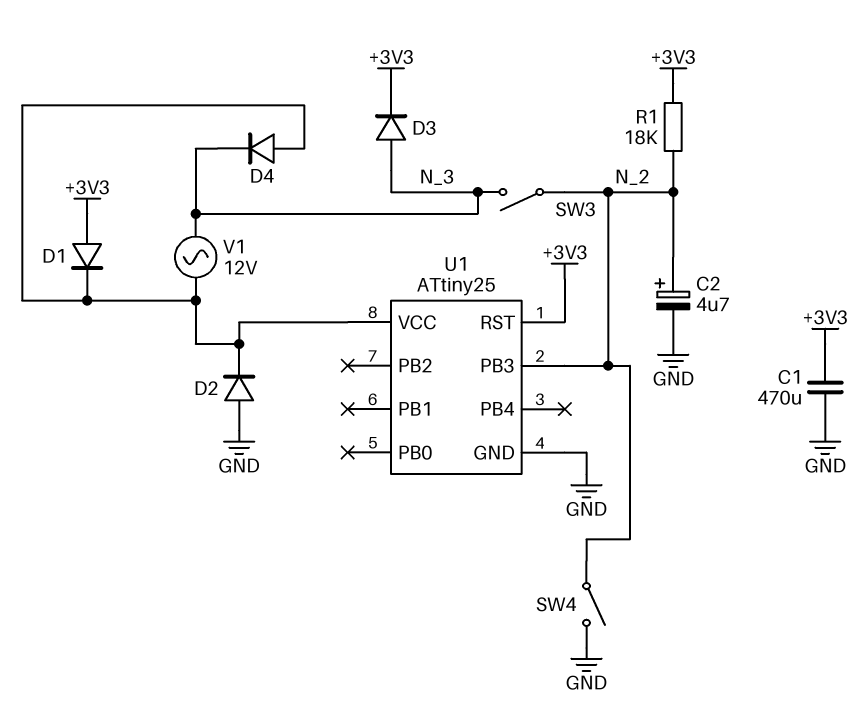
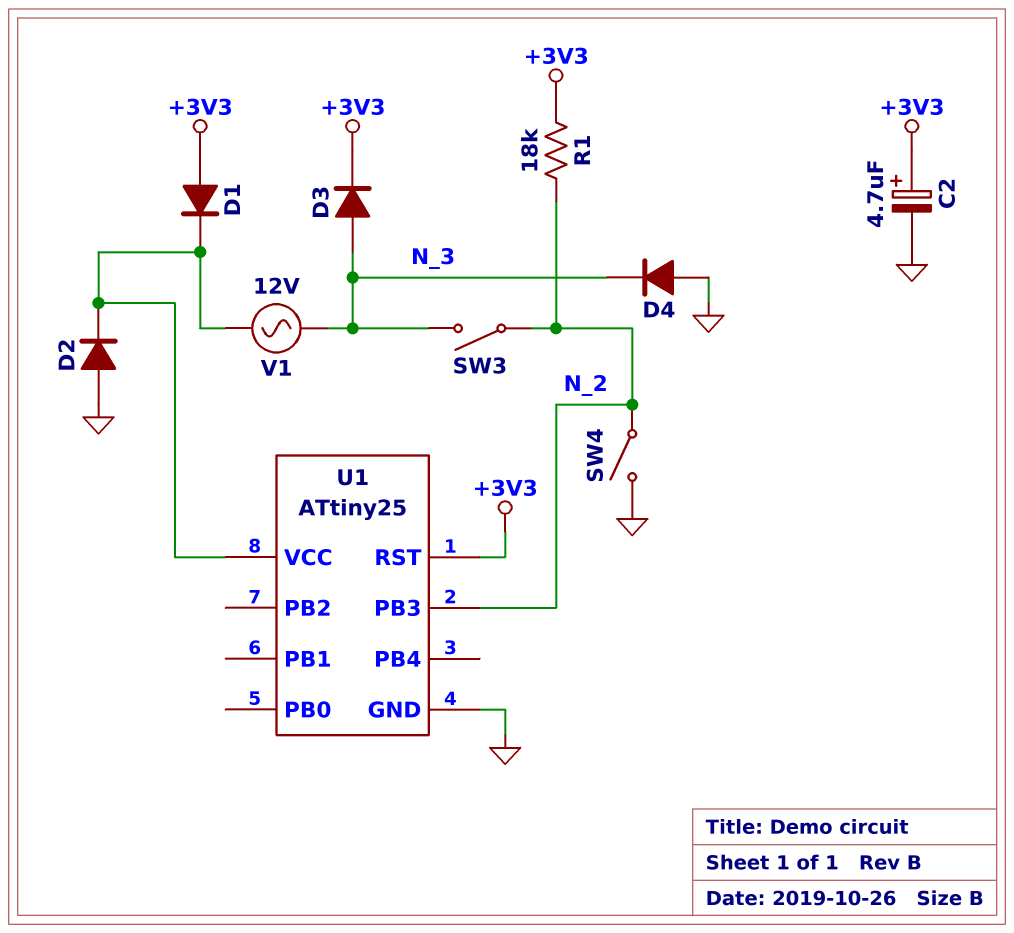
C1: 470uF (+3V3, GND) -> none
C2: 4.7uF (plus N_2, minus GND) -> 4.7uF (plus +3V3, minus GND)
D4: diode (A U1/VCC, K N_3) -> diode (A GND, K N_3)

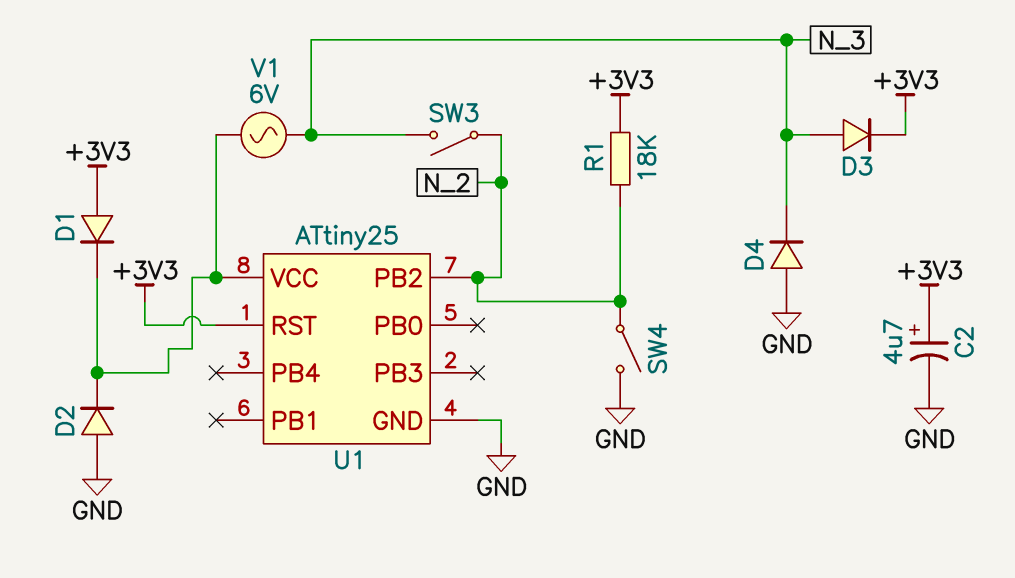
U1 pin PB2: none -> N_2
U1 pin PB3: N_2 -> none
V1: AC 12V (N_3, U1/VCC) -> AC 6V (N_3, U1/VCC)

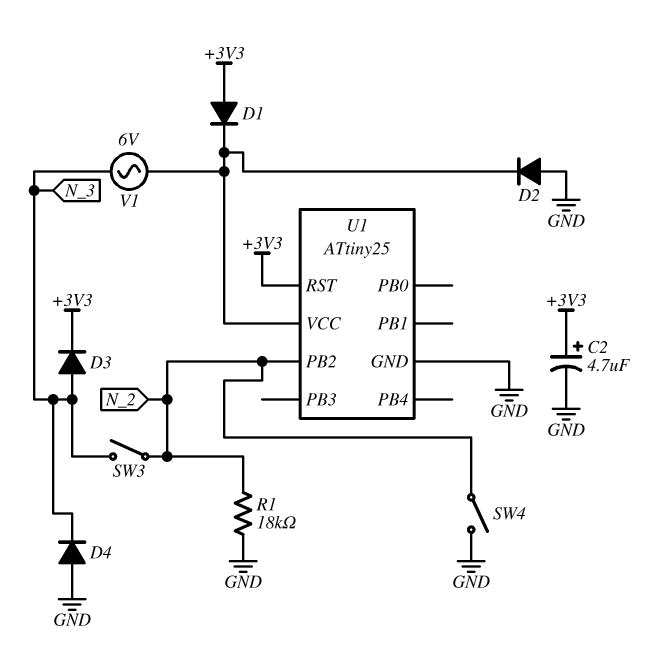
R1: 18k (+3V3, N_2) -> 18k (GND, N_2)

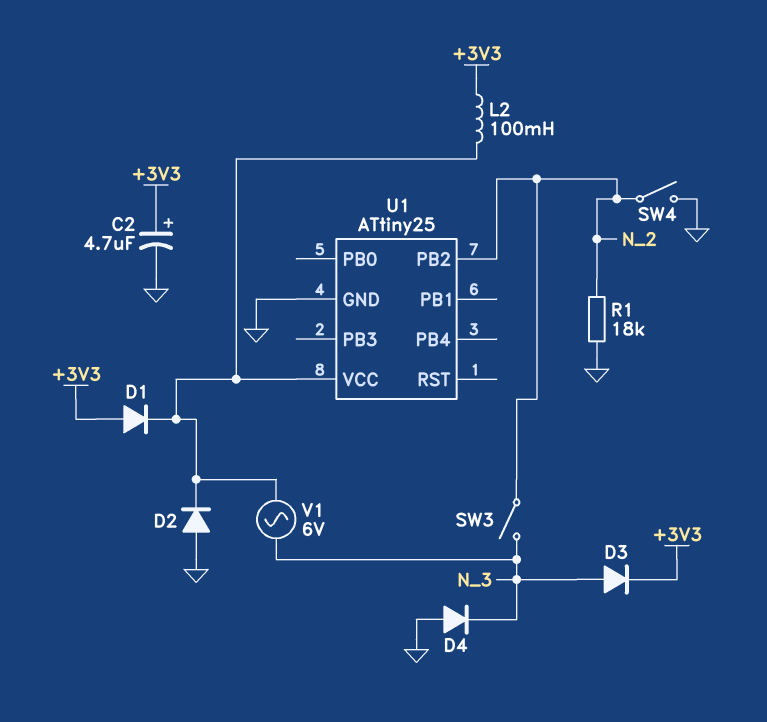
L2: none -> 100mH (+3V3, U1/VCC)
U1 pin RST: +3V3 -> none

